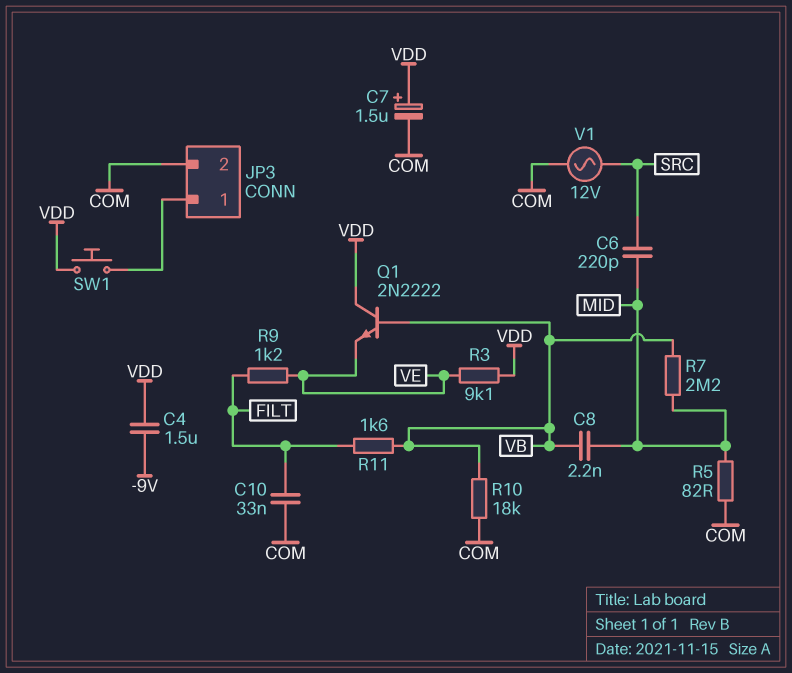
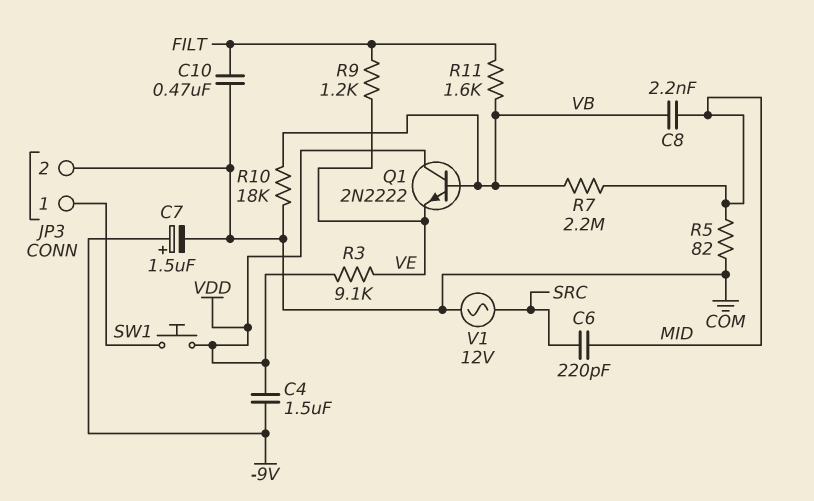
C7: 1.5uF (plus VDD, minus COM) -> 1.5uF (plus -9V, minus COM)
C10: 33nF (COM, FILT) -> 470nF (COM, FILT)

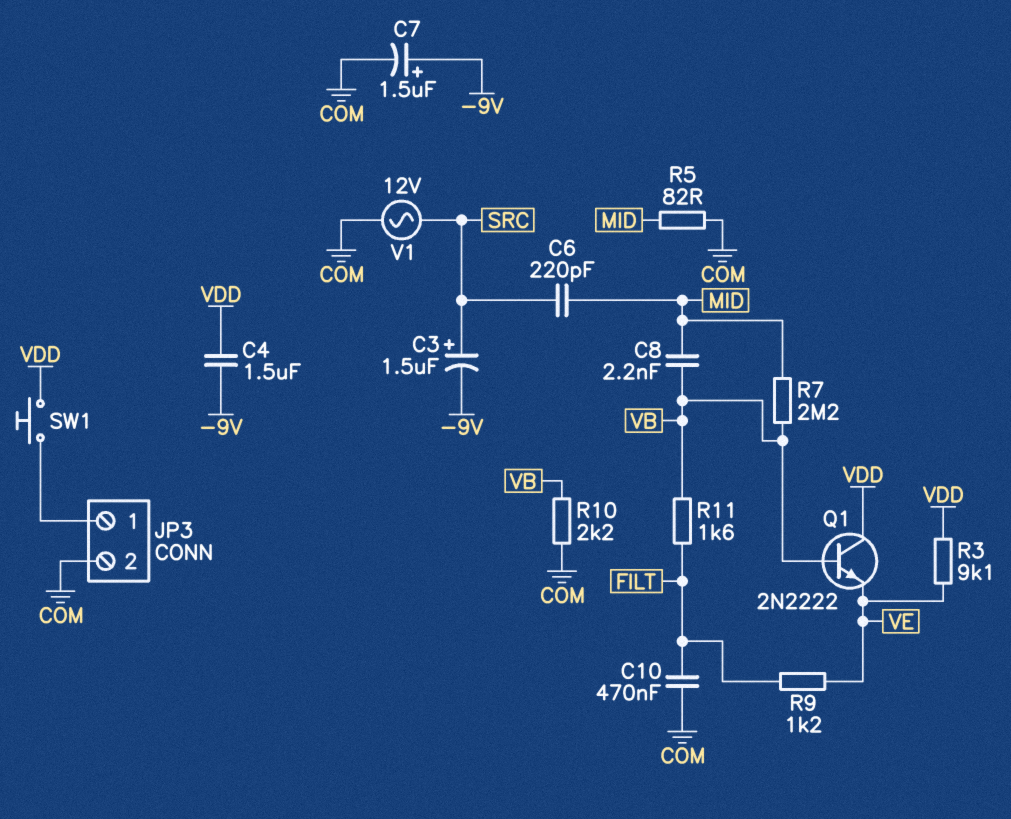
C3: none -> 1.5uF (plus SRC, minus -9V)
R10: 18k (COM, VB) -> 2.2k (COM, VB)

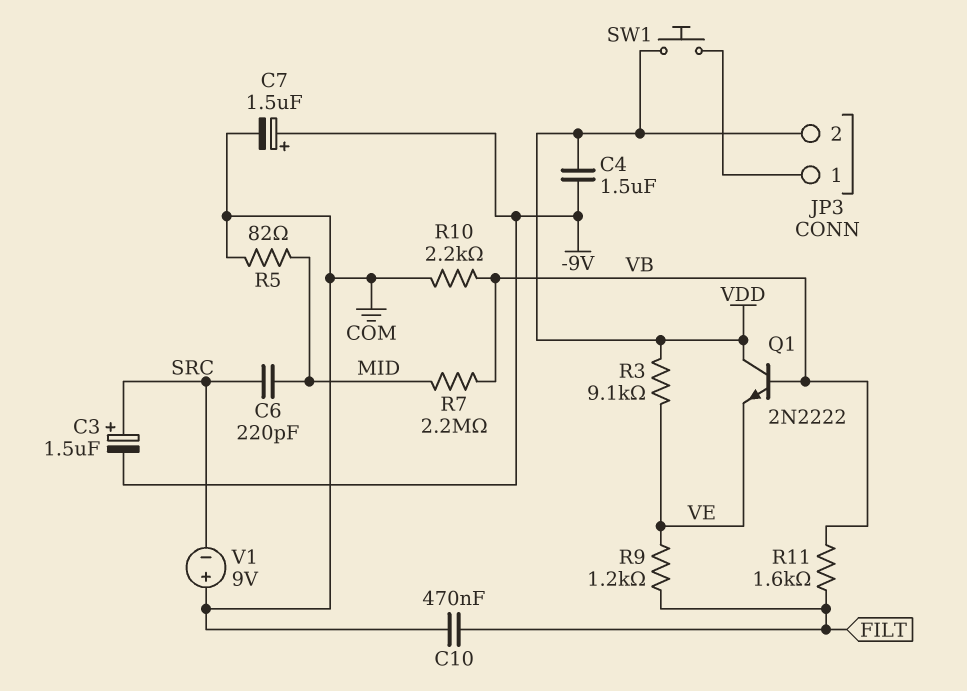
C8: 2.2nF (MID, VB) -> none
JP3 pin 2: COM -> VDD
V1: AC 12V (COM, SRC) -> 9V (plus COM, minus SRC)

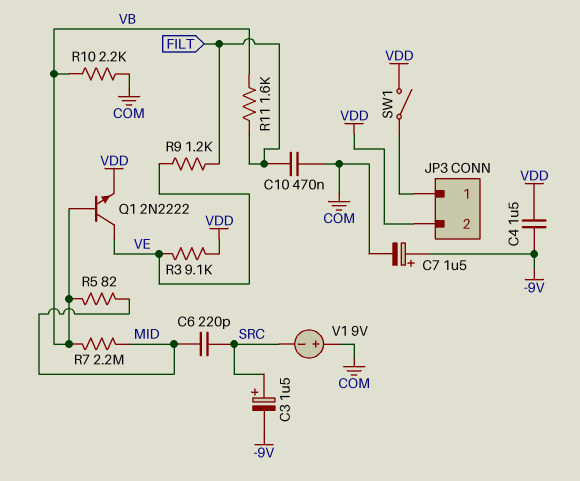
Q1: NPN 2N2222 (B VB, C VDD, E VE) -> NPN 2N2222 (B VB, C VE, E VDD)
R5: 82 (COM, MID) -> 82 (MID, VB)
SW1: button (JP3/1, VDD) -> switch (JP3/1, VDD)

